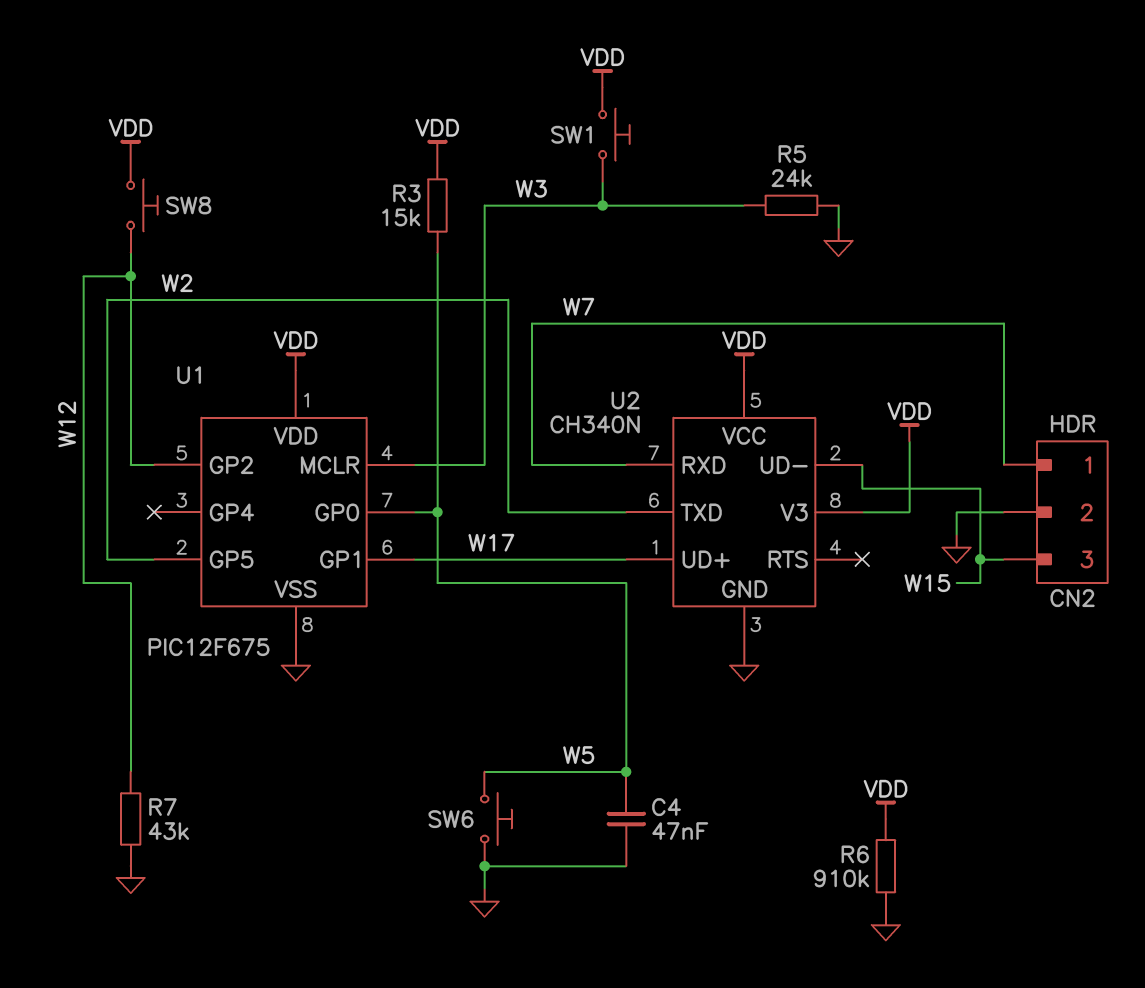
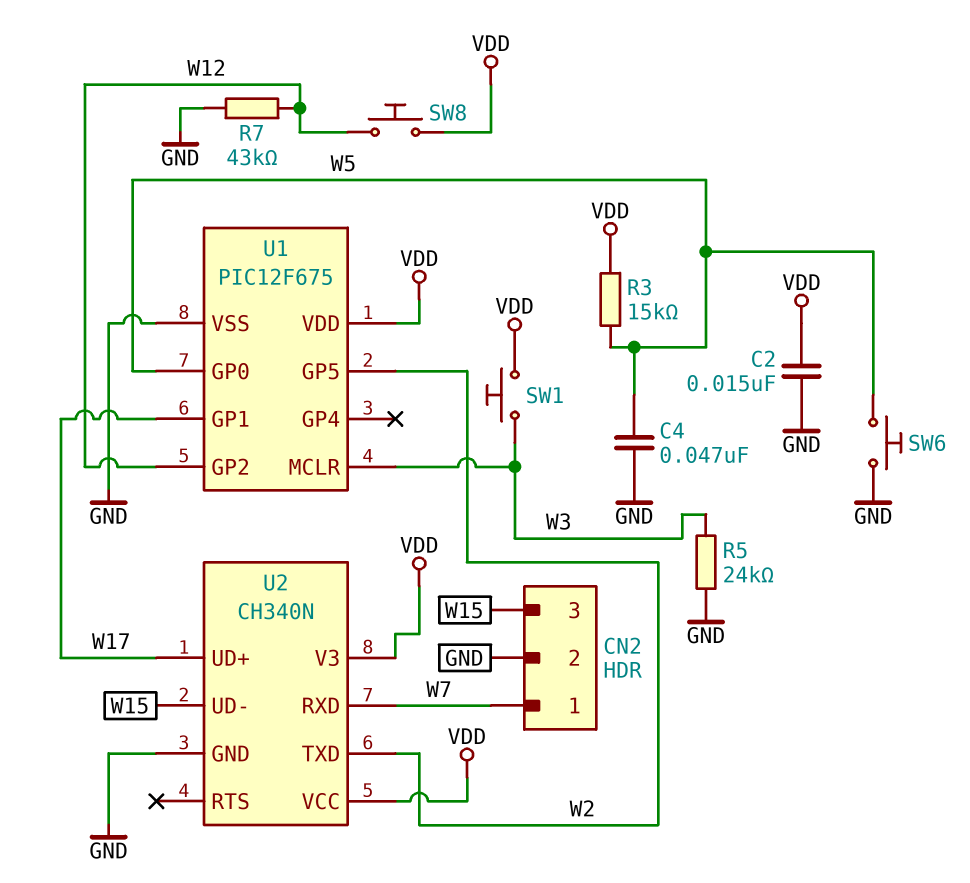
C2: none -> 15nF (GND, VDD)
R6: 910k (GND, VDD) -> none

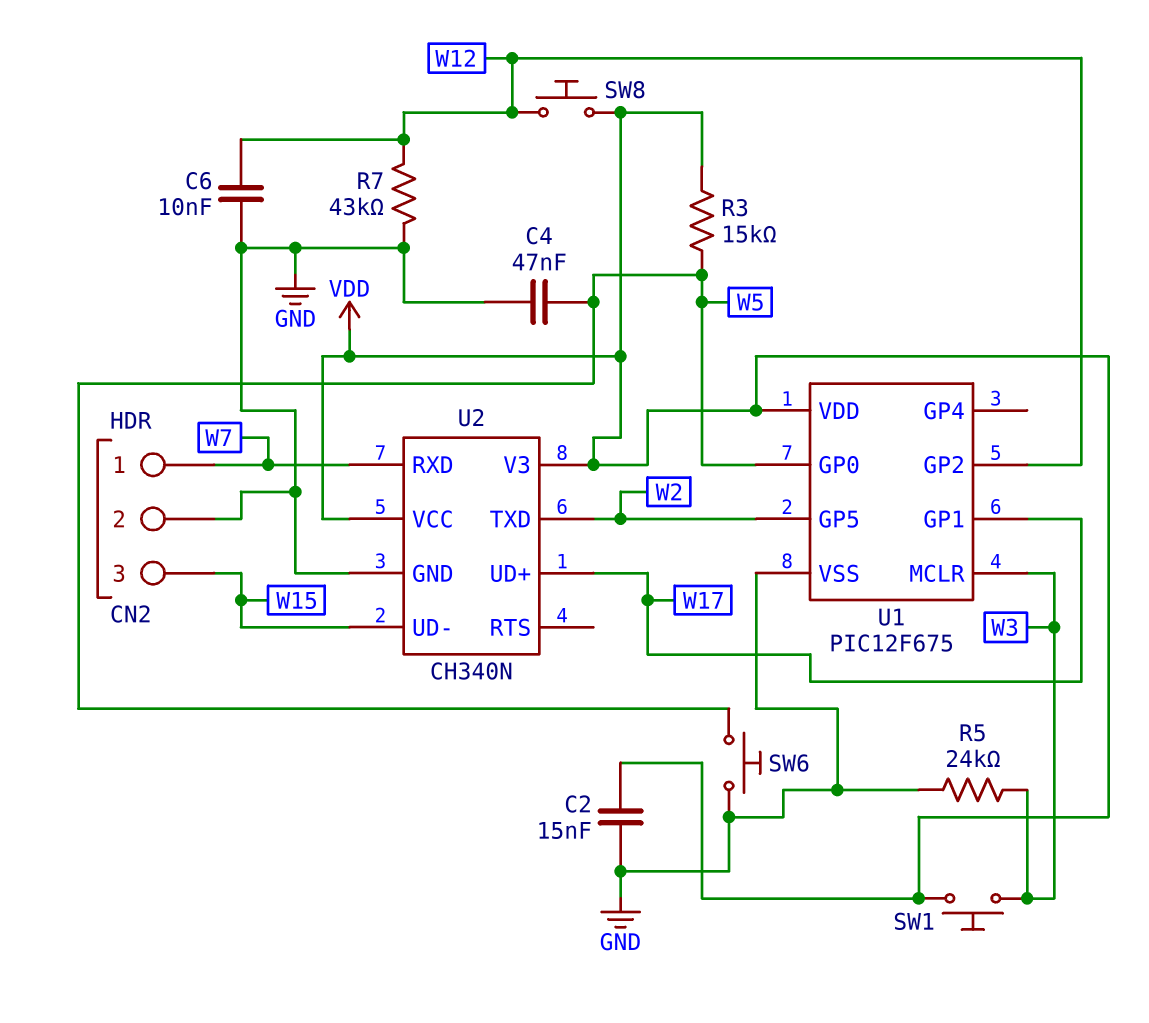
C6: none -> 10nF (GND, W12)

